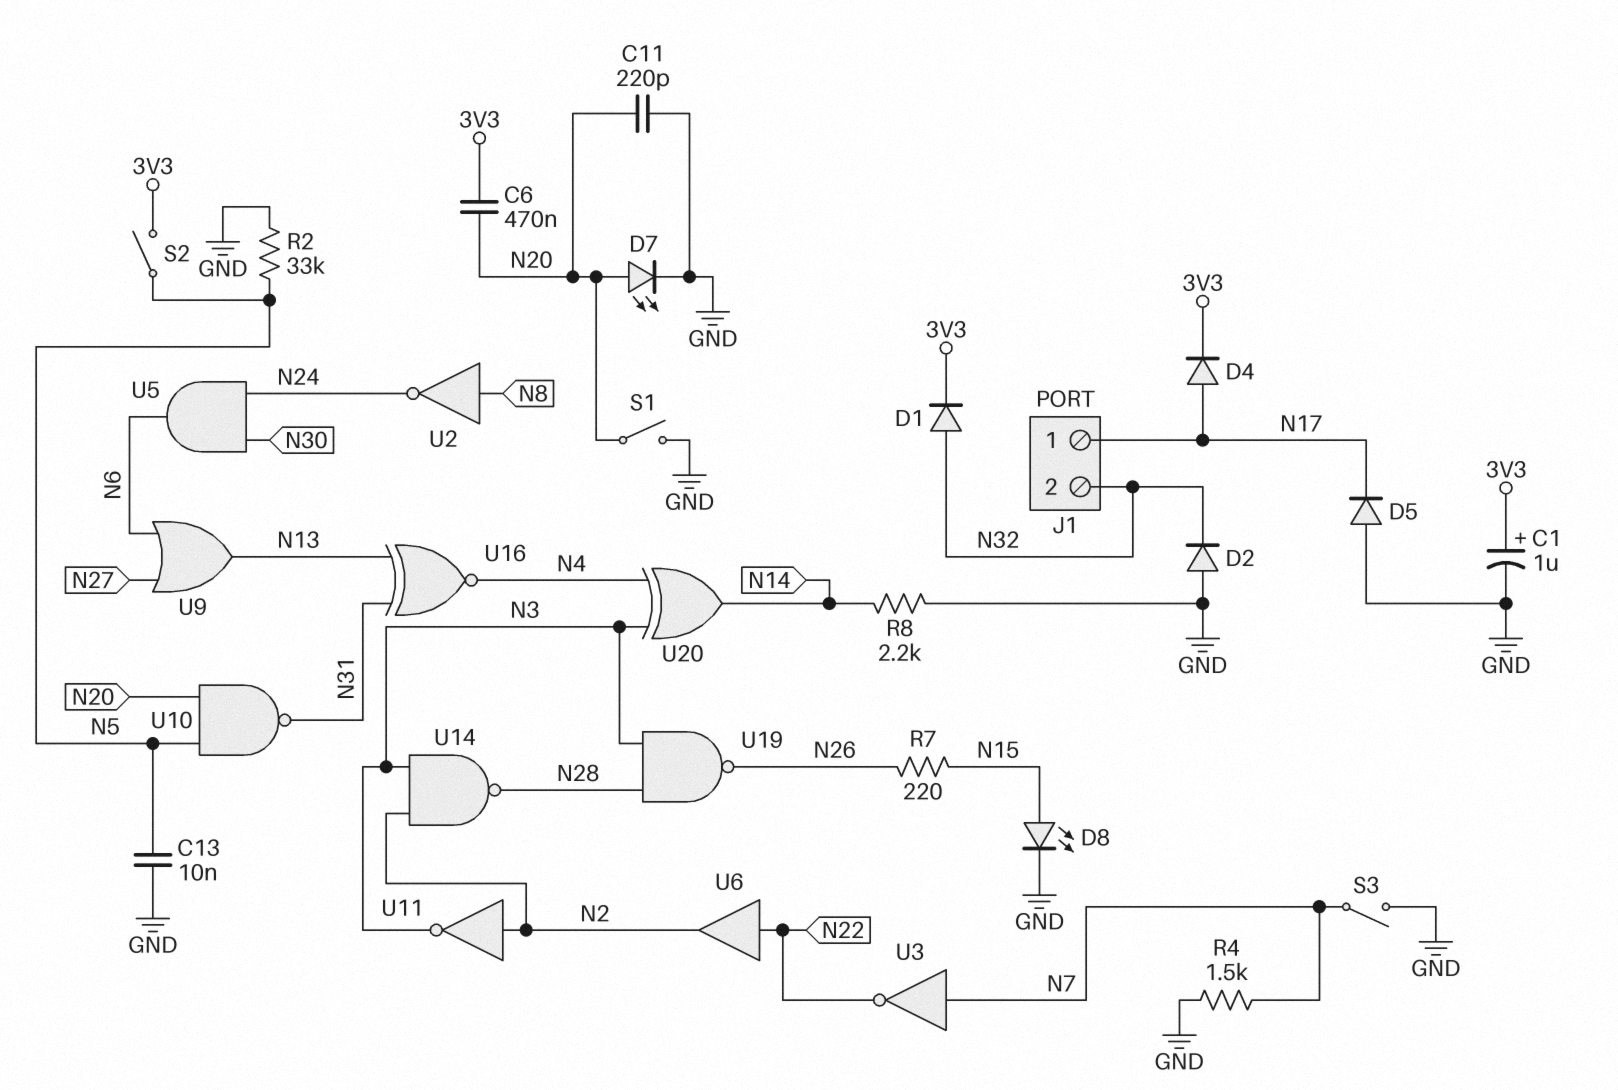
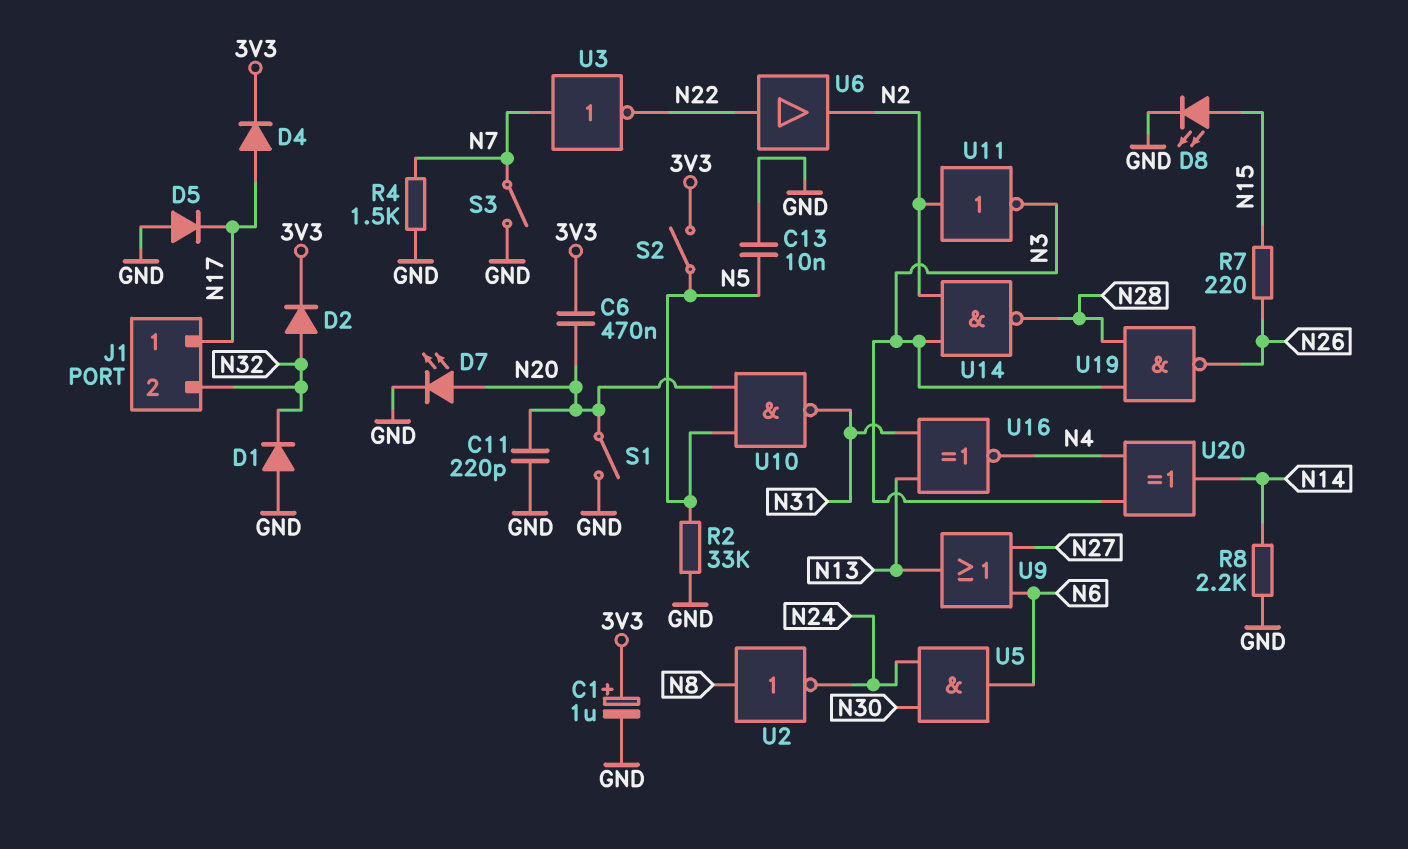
D1: diode (A N32, K 3V3) -> diode (A GND, K N32)
D2: diode (A GND, K N32) -> diode (A N32, K 3V3)

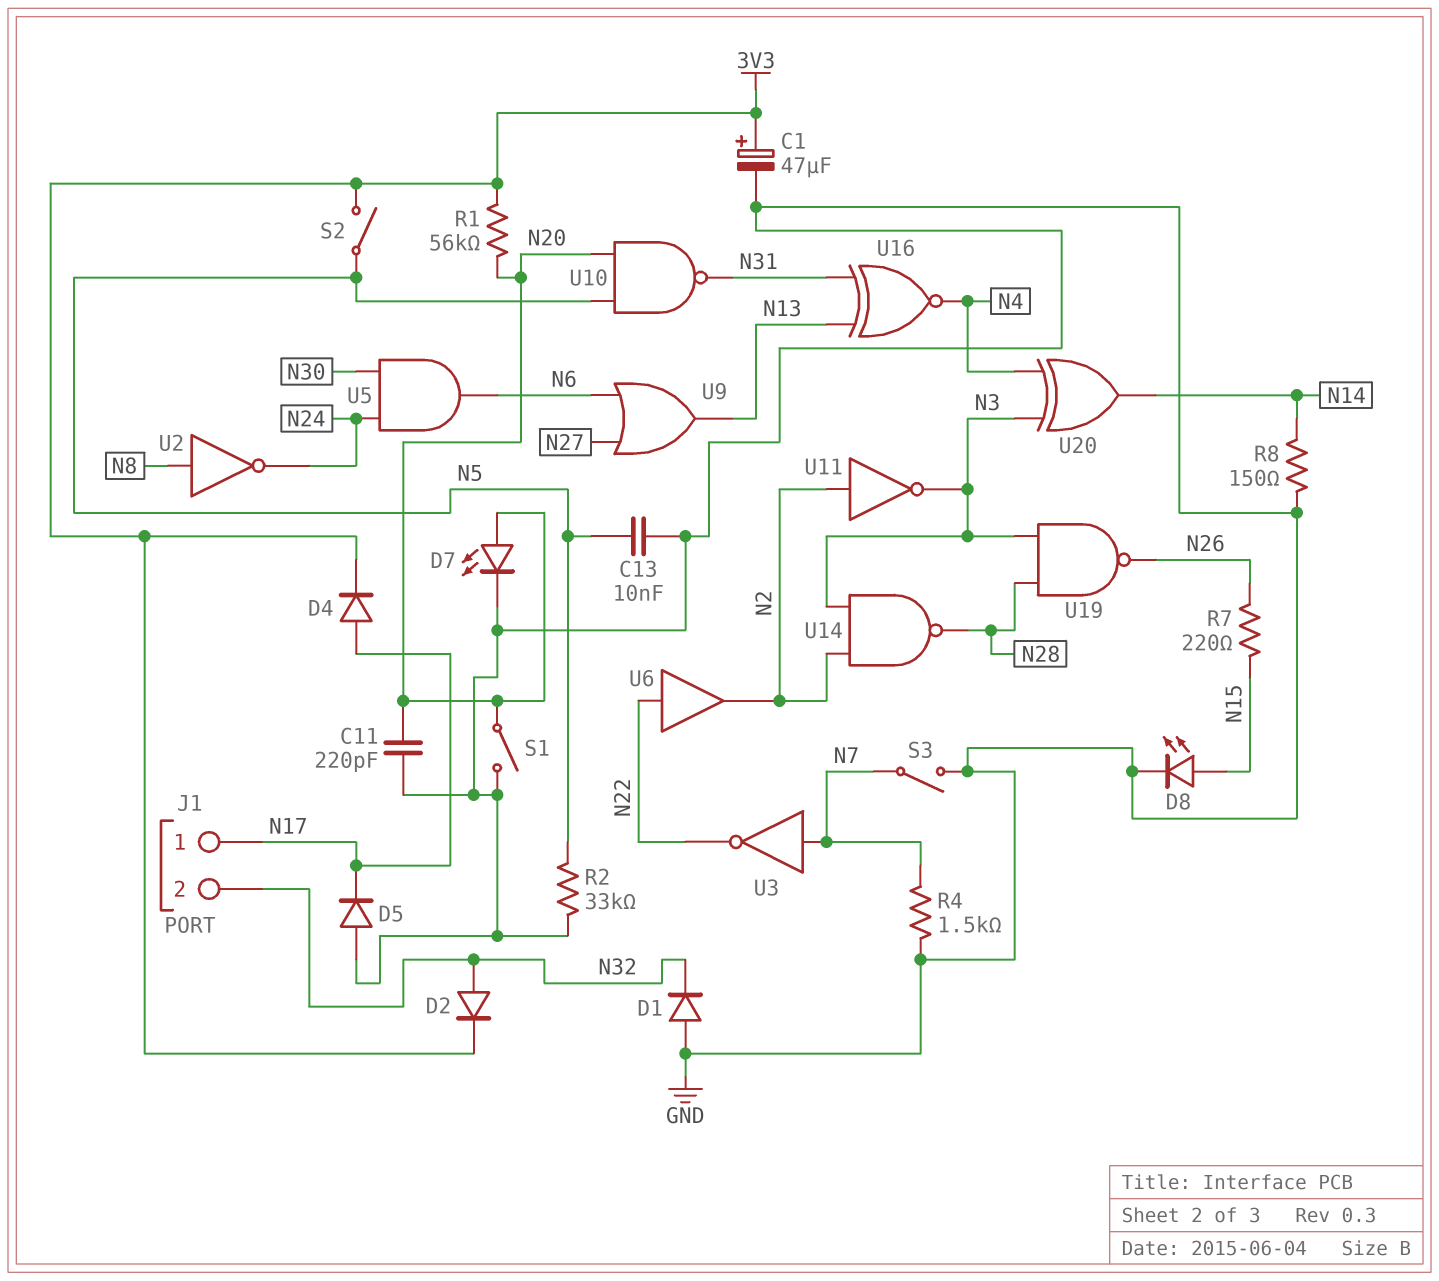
C1: 1uF (plus 3V3, minus GND) -> 47uF (plus 3V3, minus GND)
C6: 470nF (3V3, N20) -> none
R1: none -> 56k (3V3, N20)
R8: 2.2k (GND, N14) -> 150 (GND, N14)

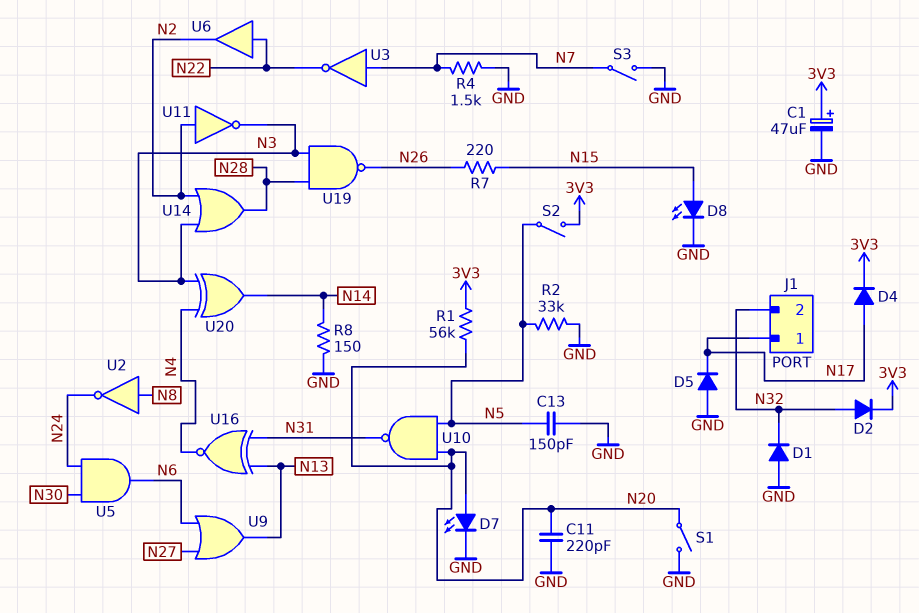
C13: 10nF (GND, N5) -> 150pF (GND, N5)
U14: NAND (in N2, in N3, out N28) -> OR (in N2, in N3, out N28)

